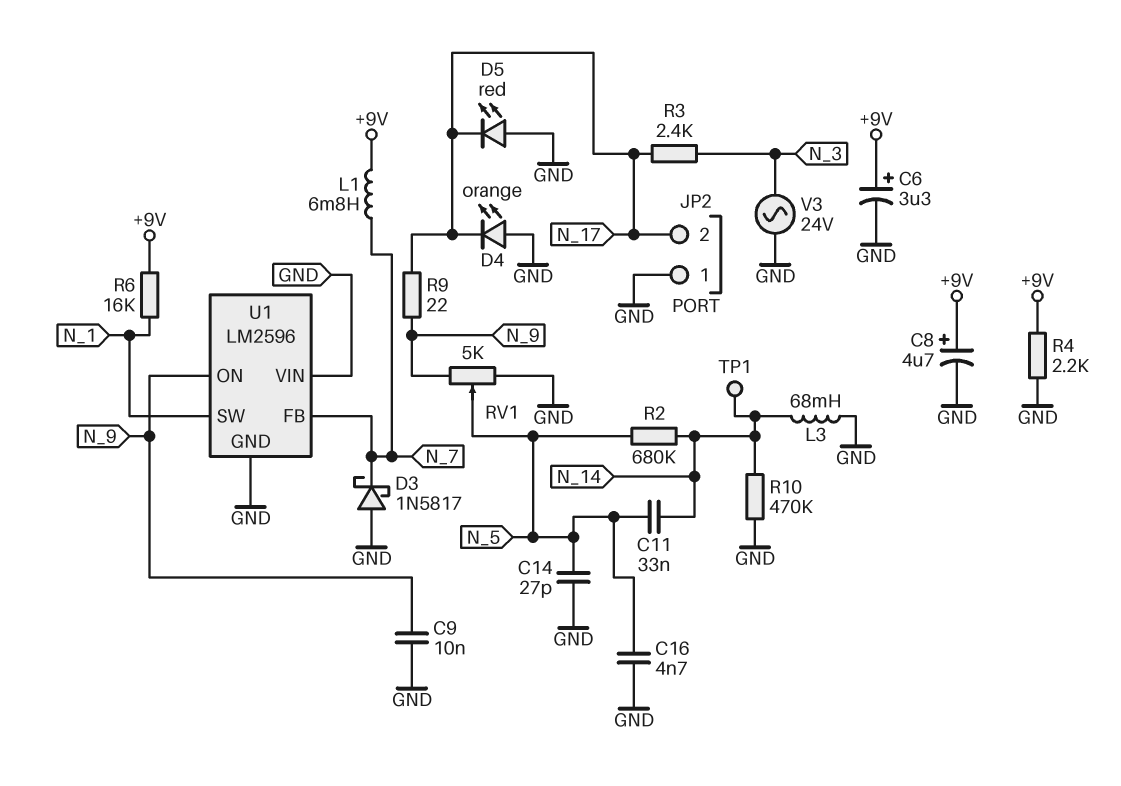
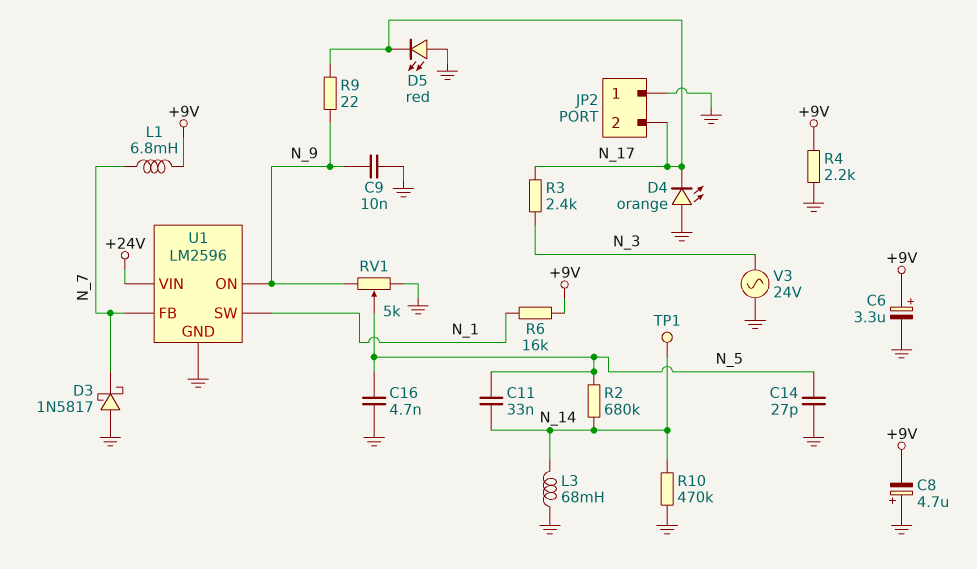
C8: 4.7uF (plus +9V, minus GND) -> 4.7uF (plus GND, minus +9V)
U1 pin VIN: GND -> +24V

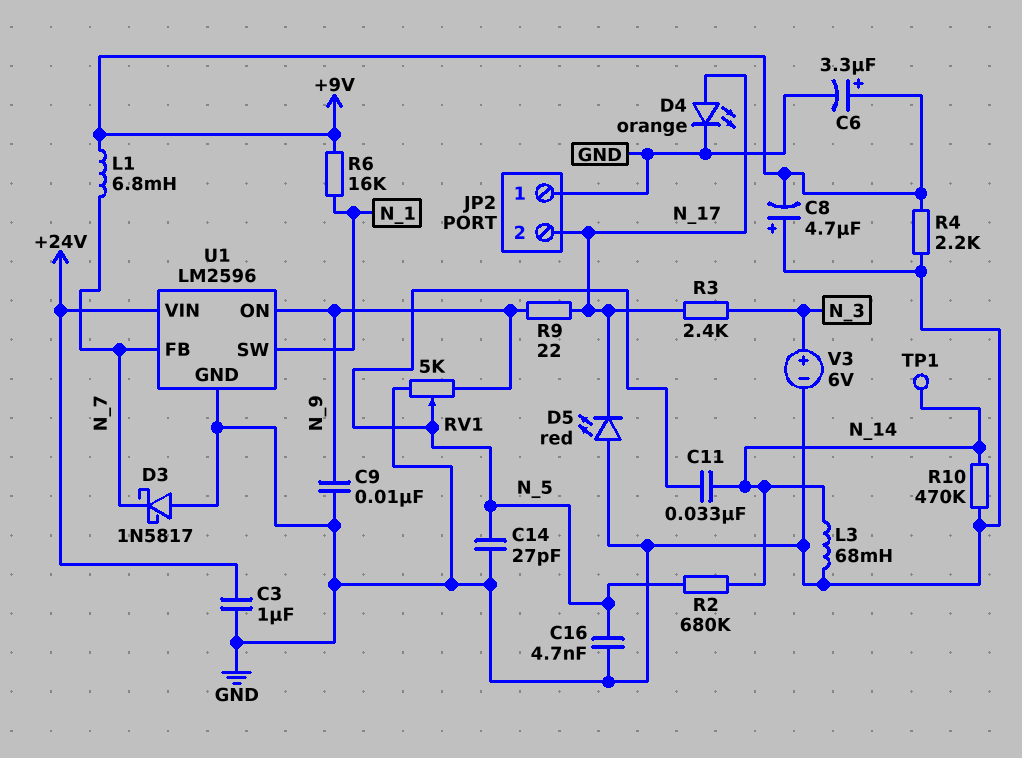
C3: none -> 1uF (+24V, GND)
D4: LED orange (A GND, K N_17) -> LED orange (A N_17, K GND)
V3: AC 24V (GND, N_3) -> 6V (plus N_3, minus GND)

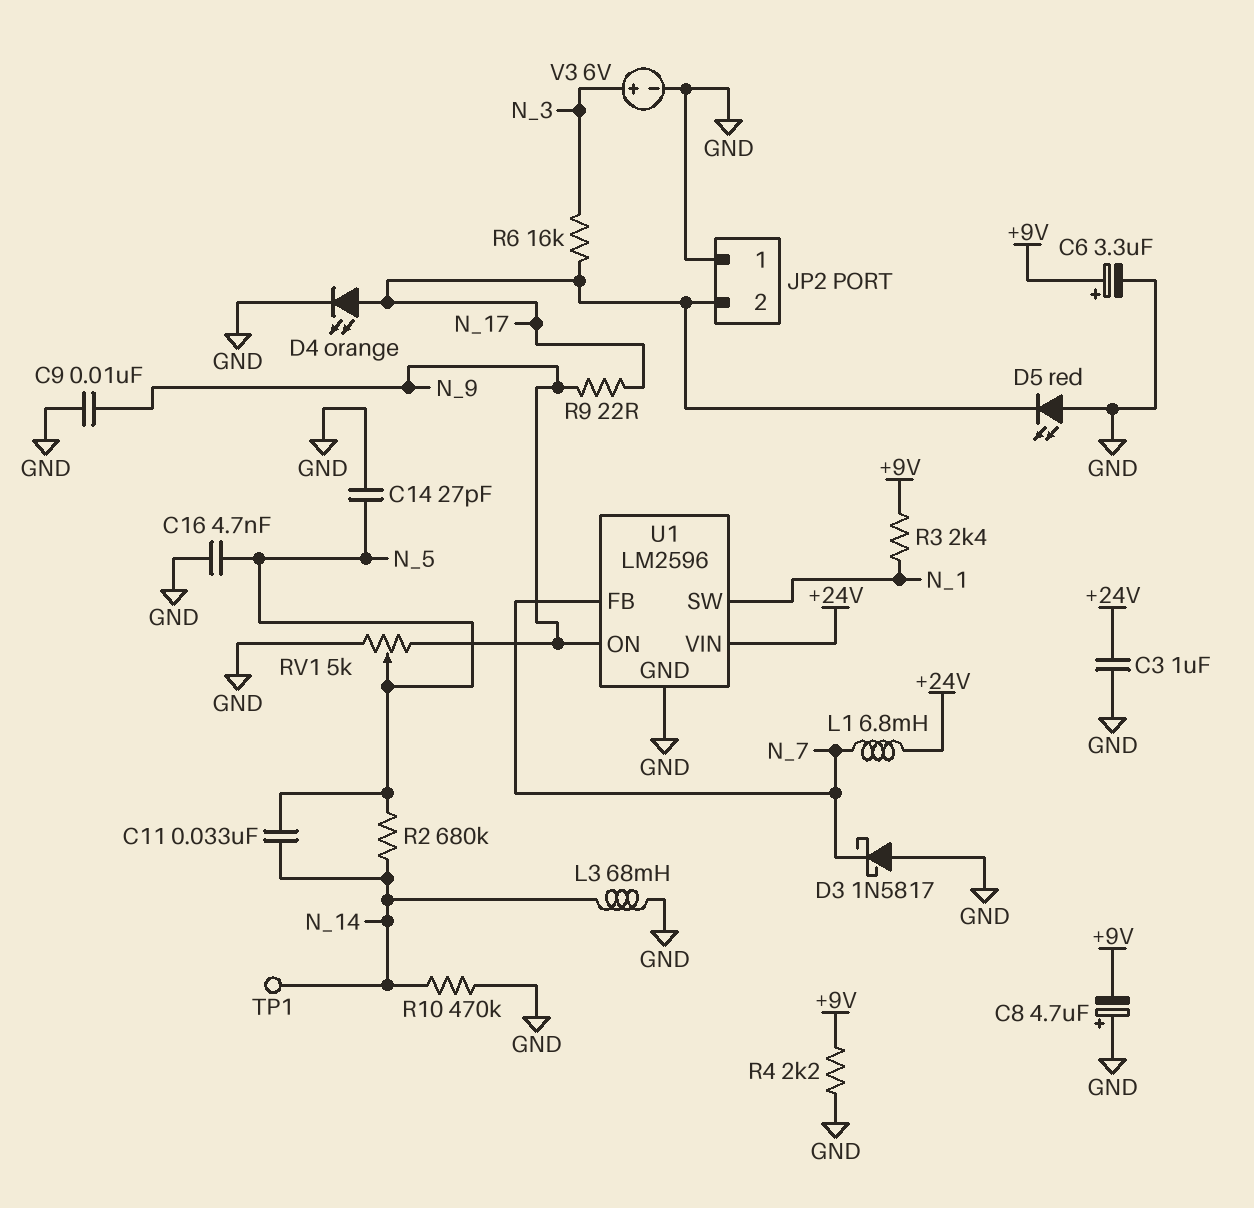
L1: 6.8mH (+9V, N_7) -> 6.8mH (+24V, N_7)
R3: 2.4k (N_3, N_17) -> 2.4k (+9V, N_1)
R6: 16k (+9V, N_1) -> 16k (N_3, N_17)

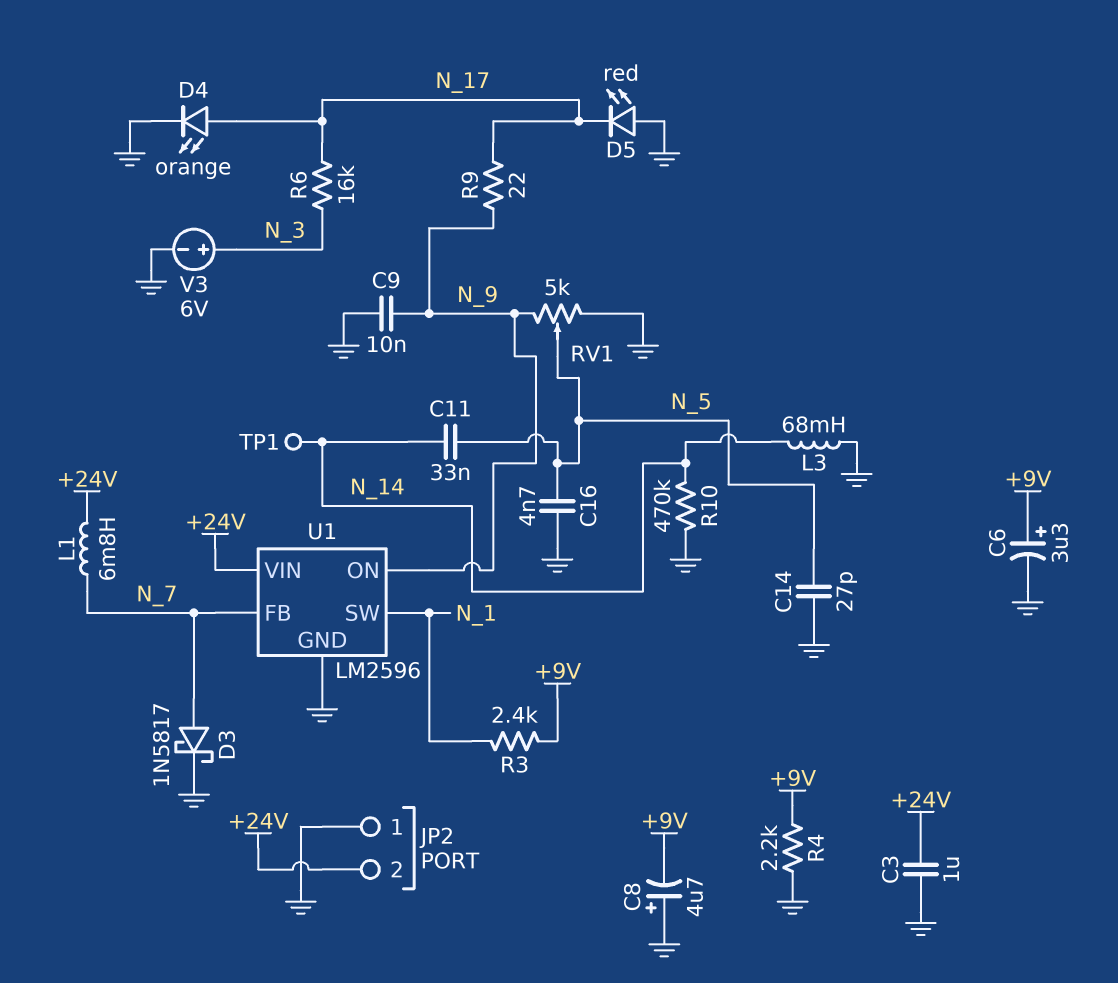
D3: schottky 1N5817 (A GND, K N_7) -> schottky 1N5817 (A N_7, K GND)
JP2 pin 2: N_17 -> +24V
R2: 680k (N_5, N_14) -> none

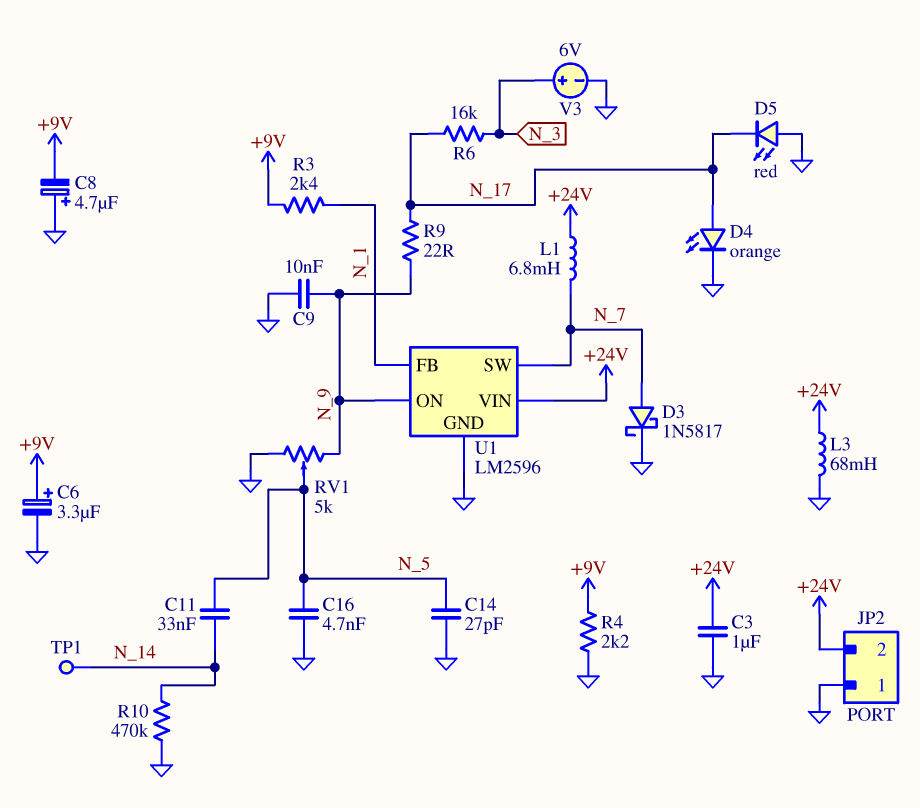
L3: 68mH (GND, N_14) -> 68mH (+24V, GND)
U1 pin FB: N_7 -> N_1
U1 pin SW: N_1 -> N_7

